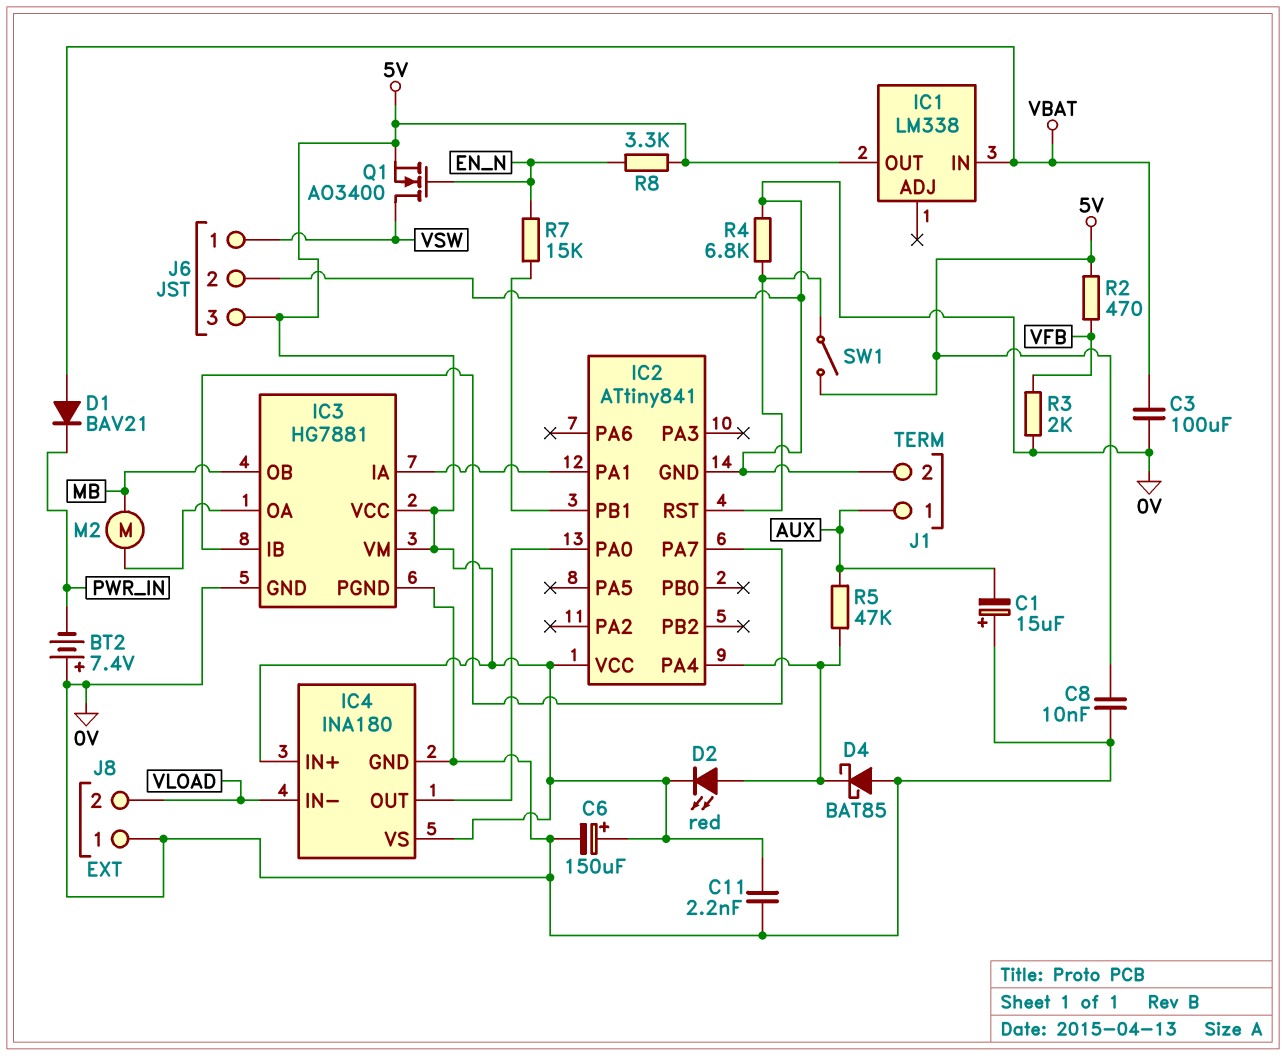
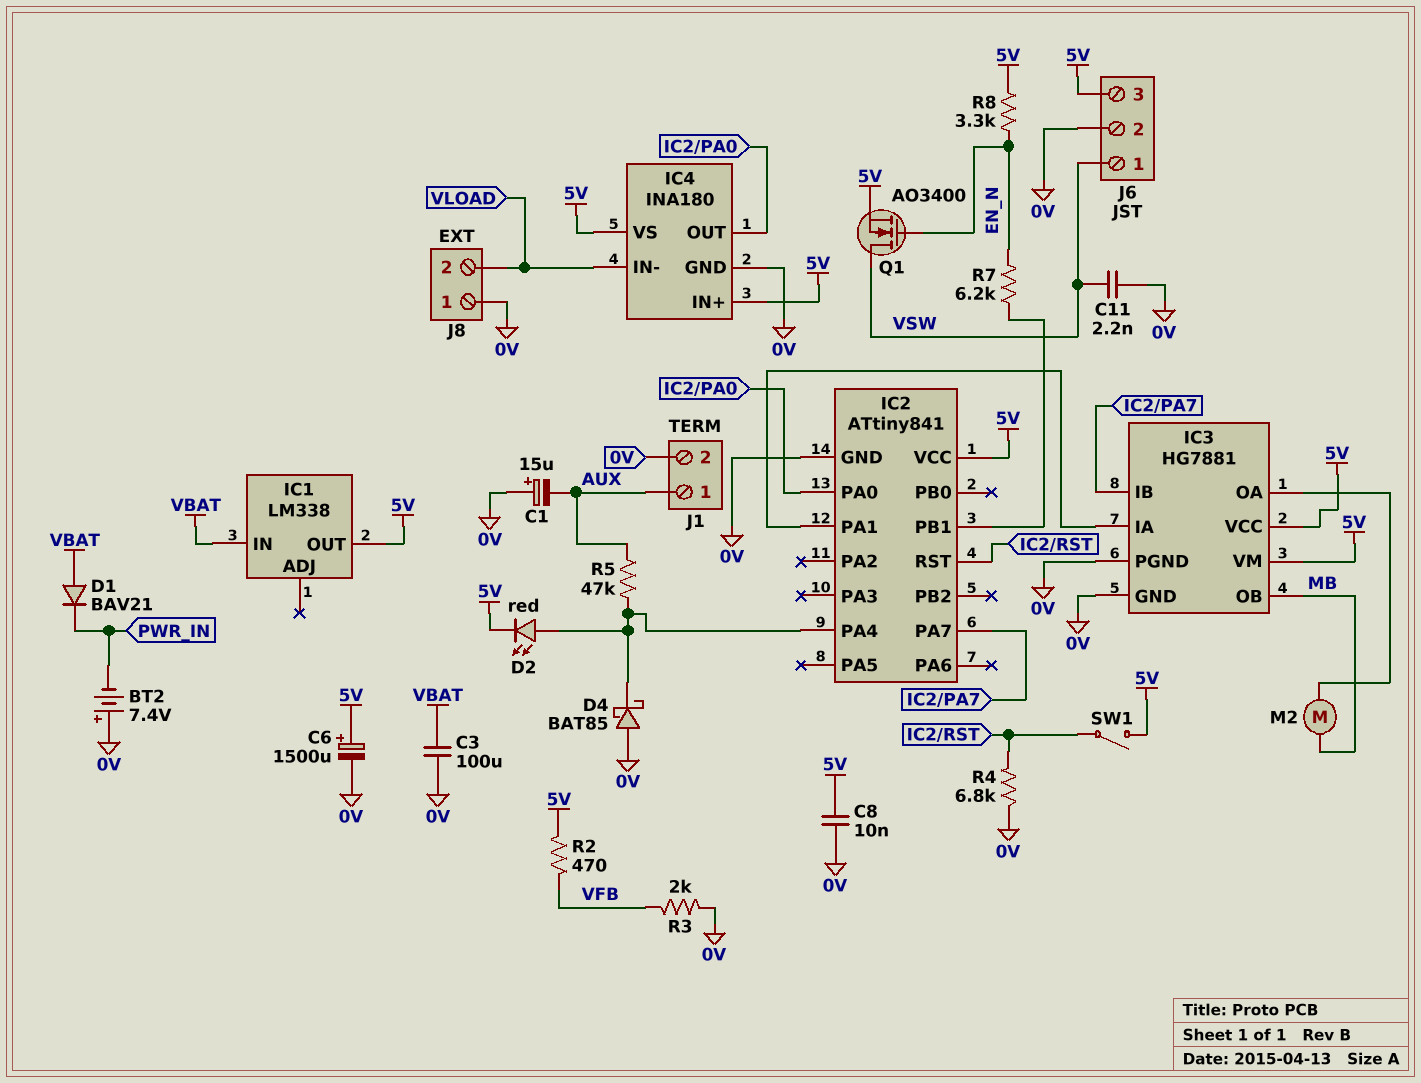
C6: 150uF (plus 5V, minus 0V) -> 1500uF (plus 5V, minus 0V)
C11: 2.2nF (0V, 5V) -> 2.2nF (0V, VSW)
R7: 15k (EN_N, IC2/PB1) -> 6.2k (EN_N, IC2/PB1)

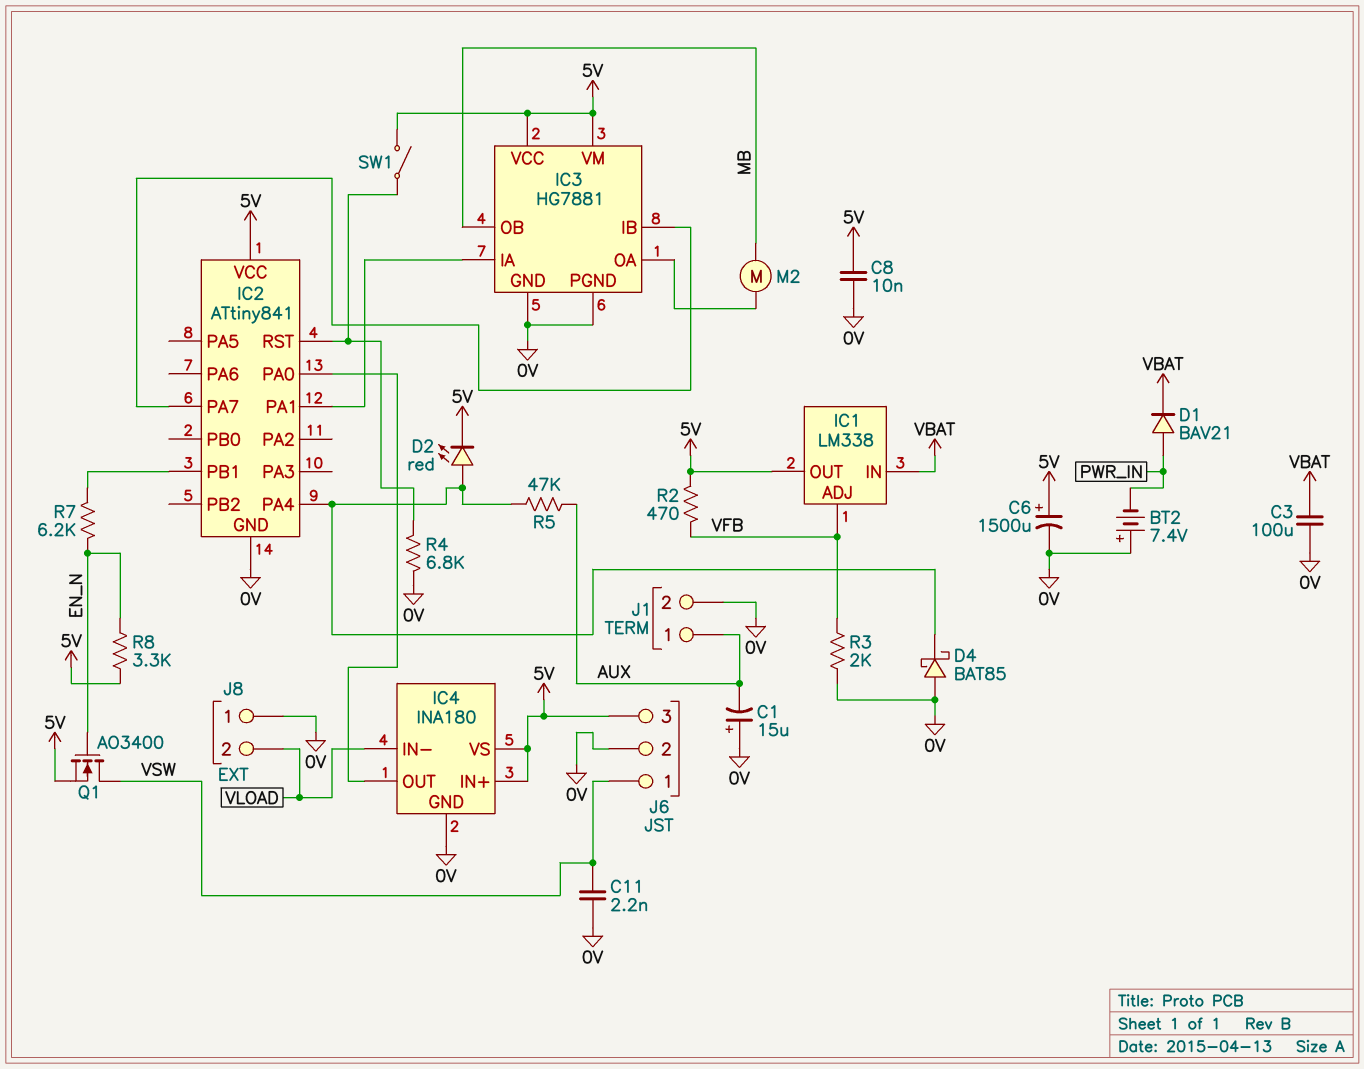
D1: diode BAV21 (A VBAT, K PWR_IN) -> diode BAV21 (A PWR_IN, K VBAT)
IC1 pin ADJ: none -> VFB

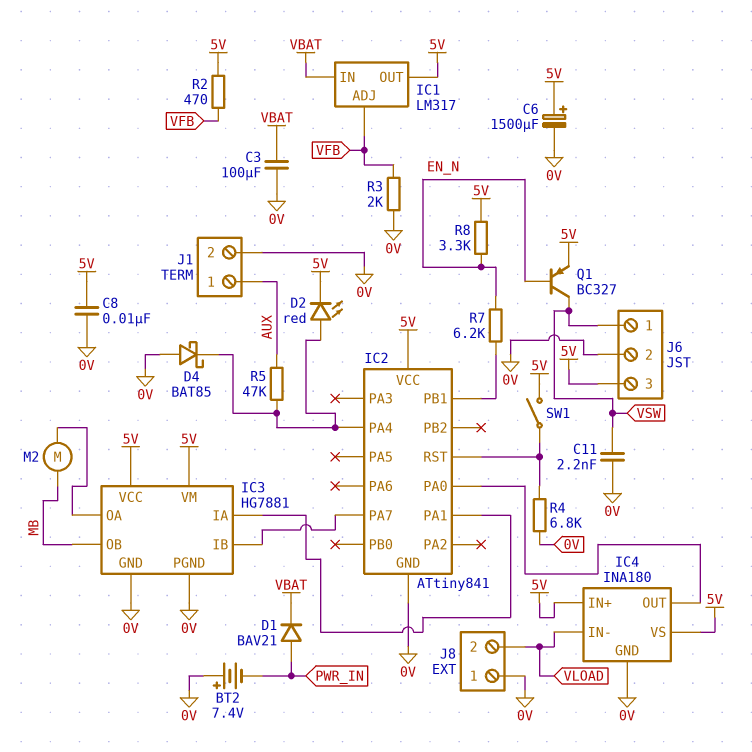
C1: 15uF (plus 0V, minus AUX) -> none
IC1: LM338 -> LM317
Q1: NMOS AO3400 (G EN_N, D VSW, S 5V) -> PNP BC327 (B EN_N, C VSW, E 5V)

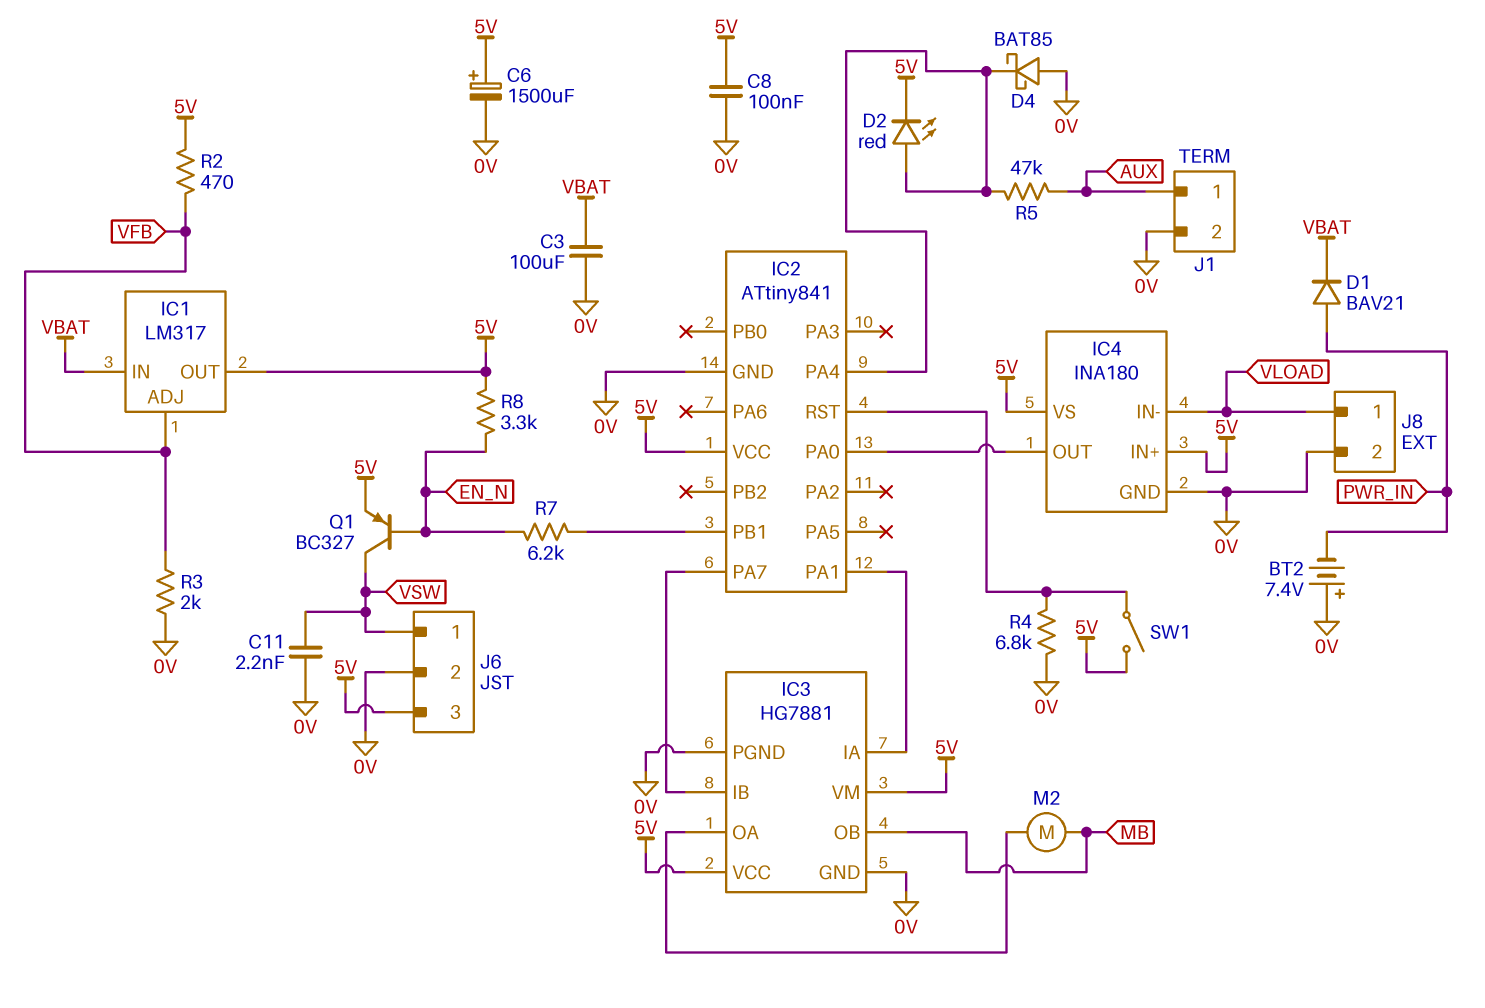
C8: 10nF (0V, 5V) -> 100nF (0V, 5V)
J8 pin 1: 0V -> VLOAD
J8 pin 2: VLOAD -> 0V

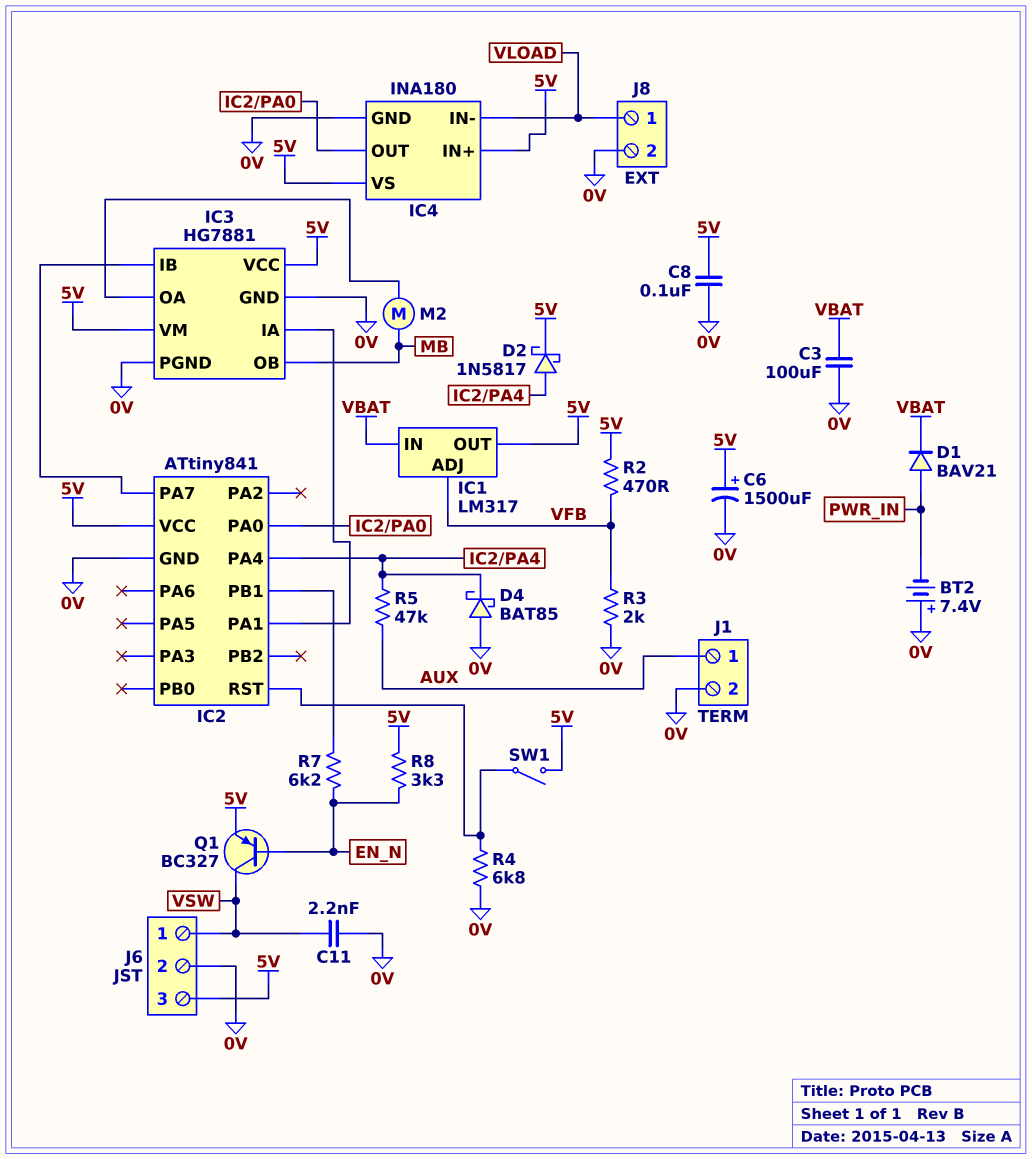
D2: LED red (A IC2/PA4, K 5V) -> schottky 1N5817 (A IC2/PA4, K 5V)

